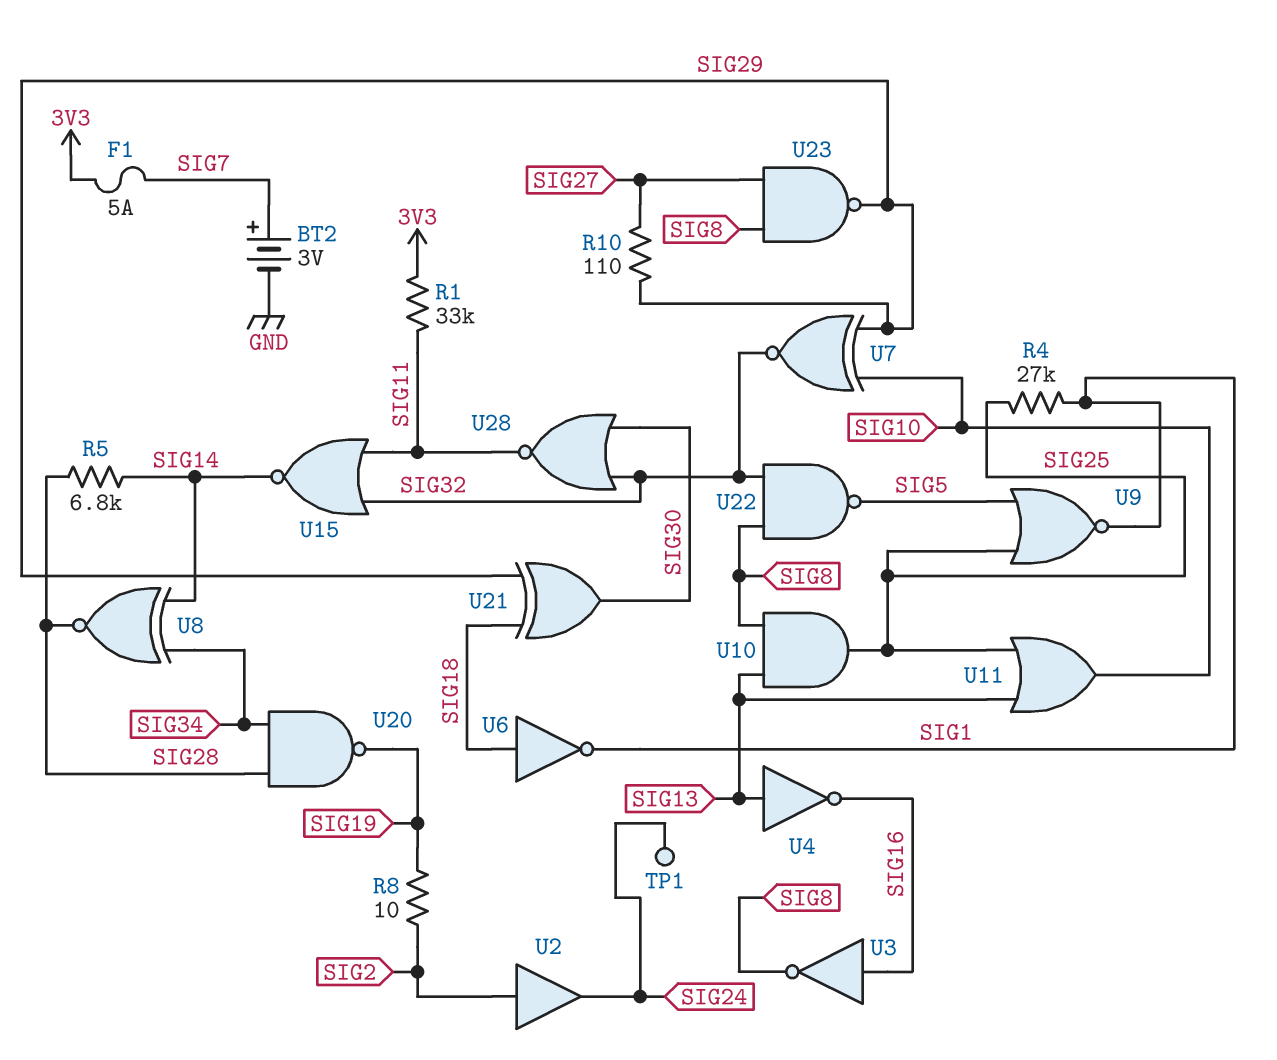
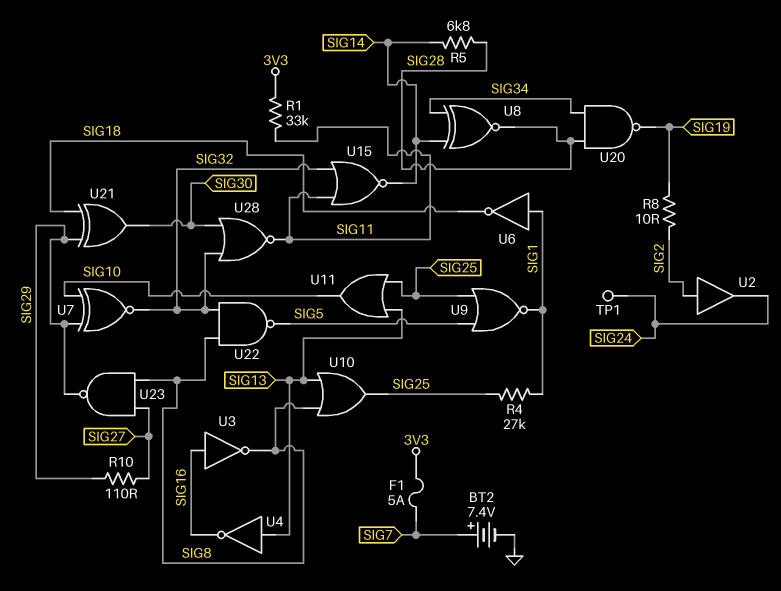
BT2: 3V (plus SIG7, minus GND) -> 7.4V (plus SIG7, minus GND)
U6: NOT (in SIG18, out SIG1) -> NOT (in SIG1, out SIG18)
U10: AND (in SIG8, in SIG13, out SIG25) -> OR (in SIG8, in SIG13, out SIG25)

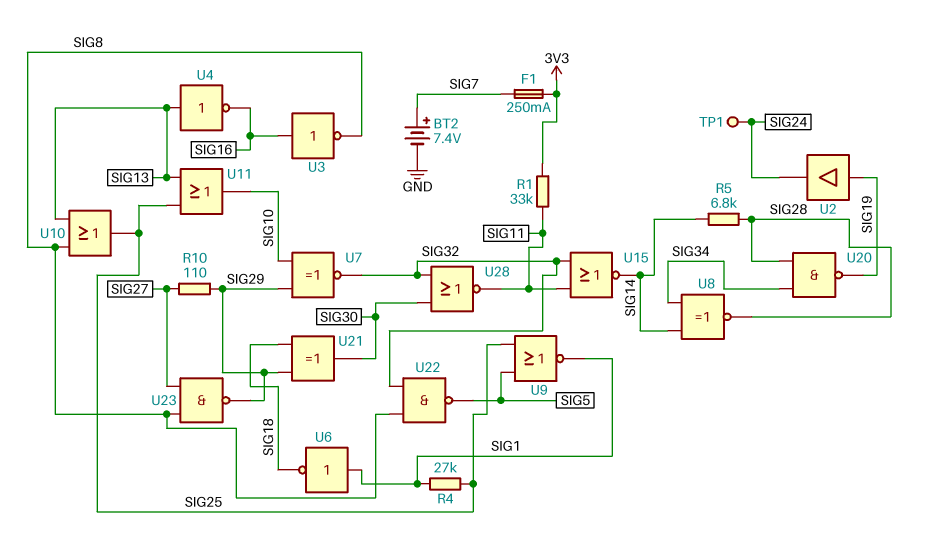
F1: 5A (3V3, SIG7) -> 250mA (3V3, SIG7)
R8: 10 (SIG2, SIG19) -> none
U2: buffer (in SIG2, out SIG24) -> buffer (in SIG19, out SIG24)

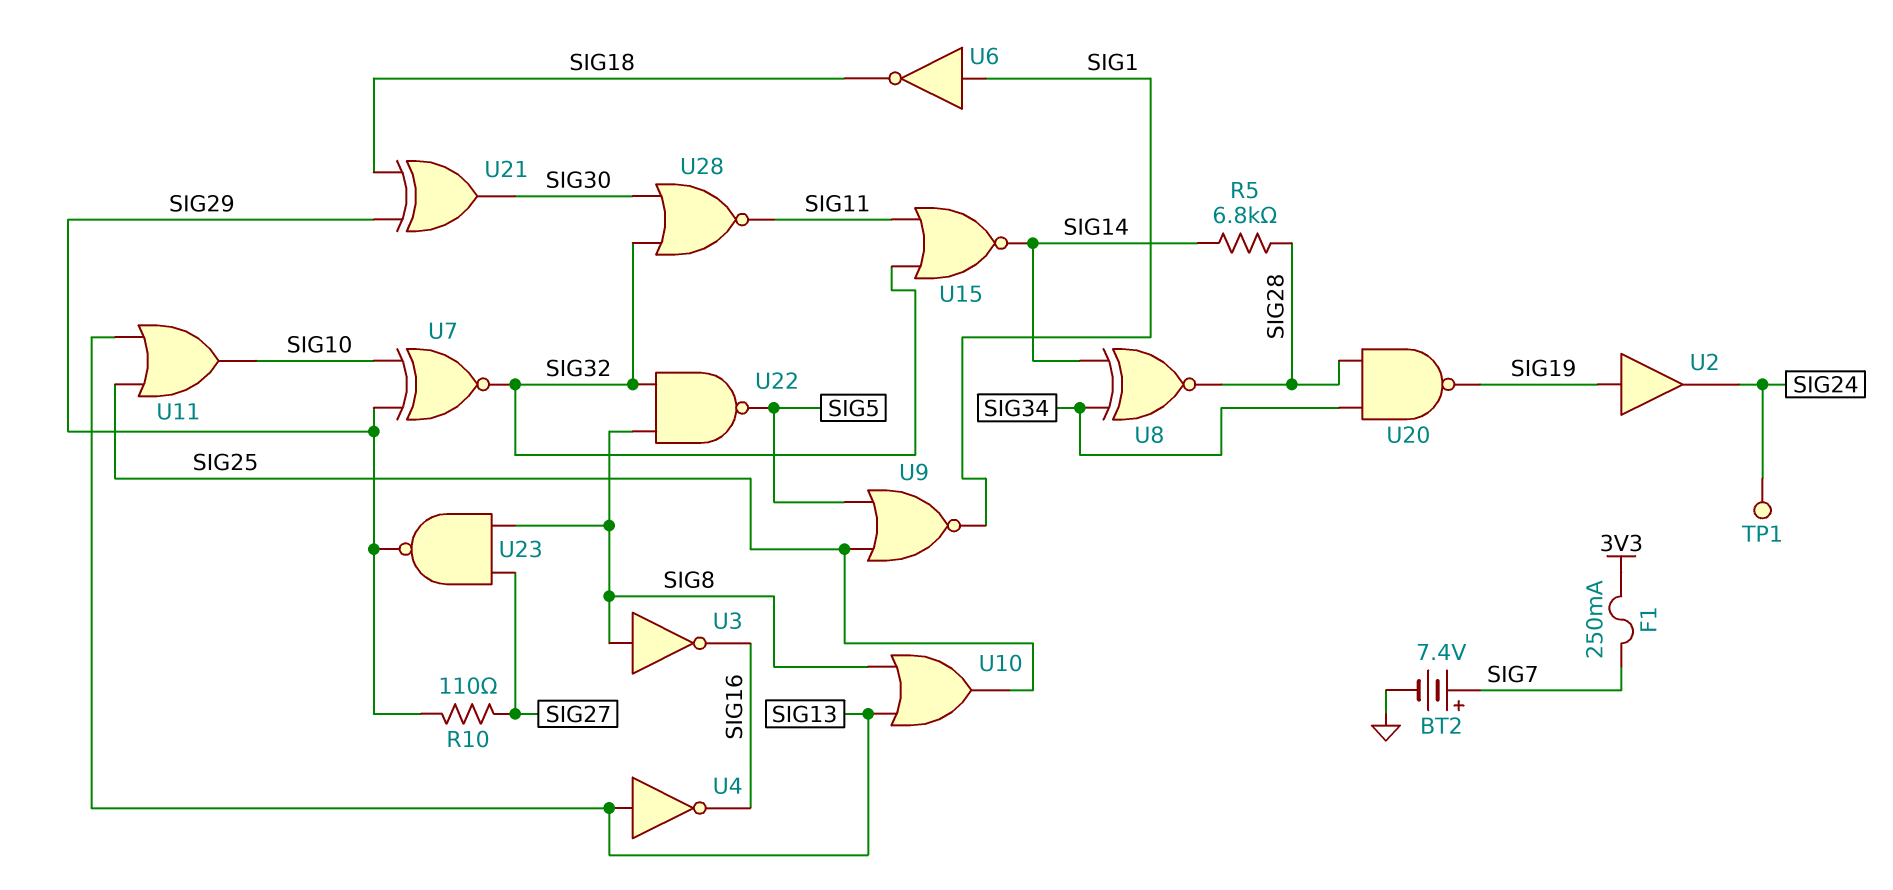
R1: 33k (3V3, SIG11) -> none
R4: 27k (SIG1, SIG25) -> none
U3: NOT (in SIG16, out SIG8) -> NOT (in SIG8, out SIG16)

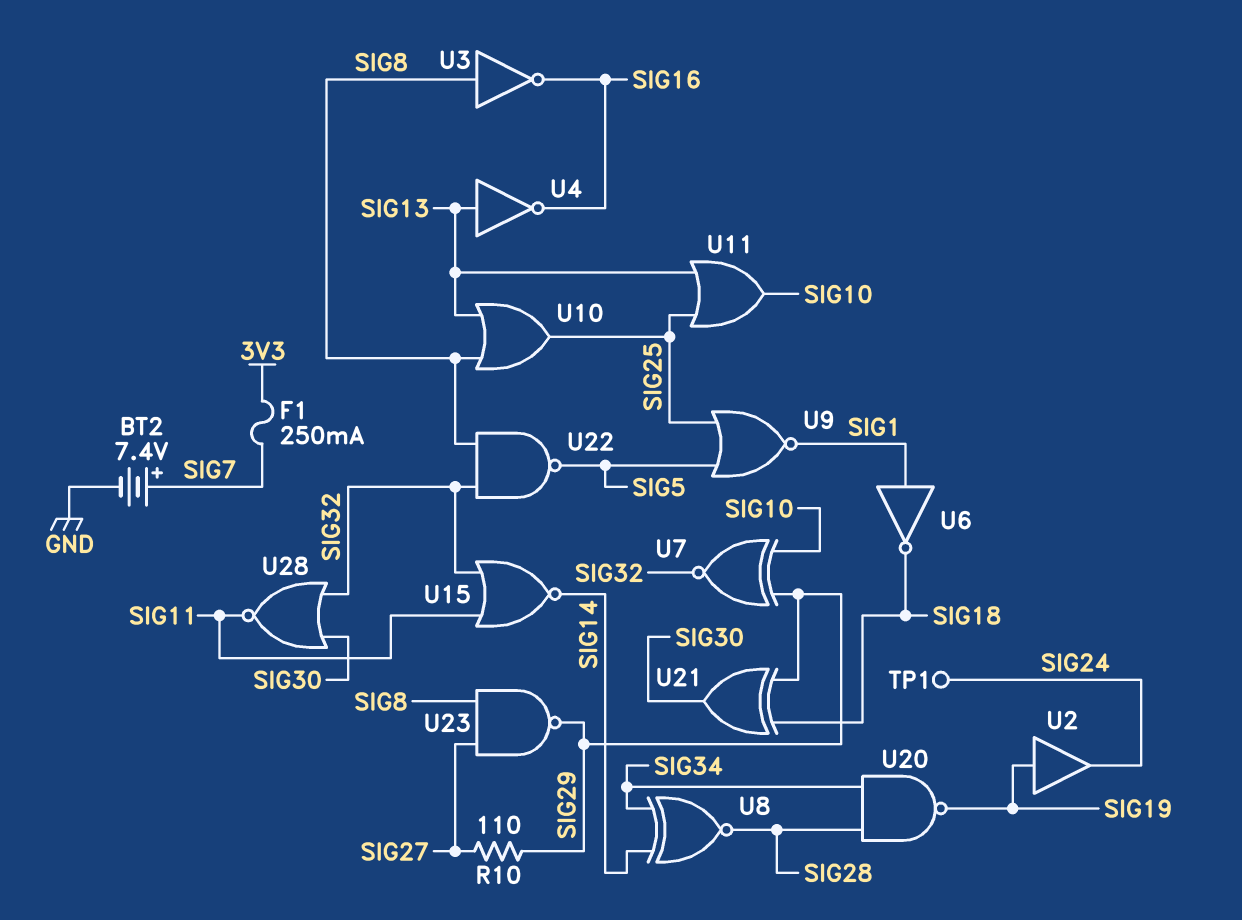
R5: 6.8k (SIG14, SIG28) -> none

